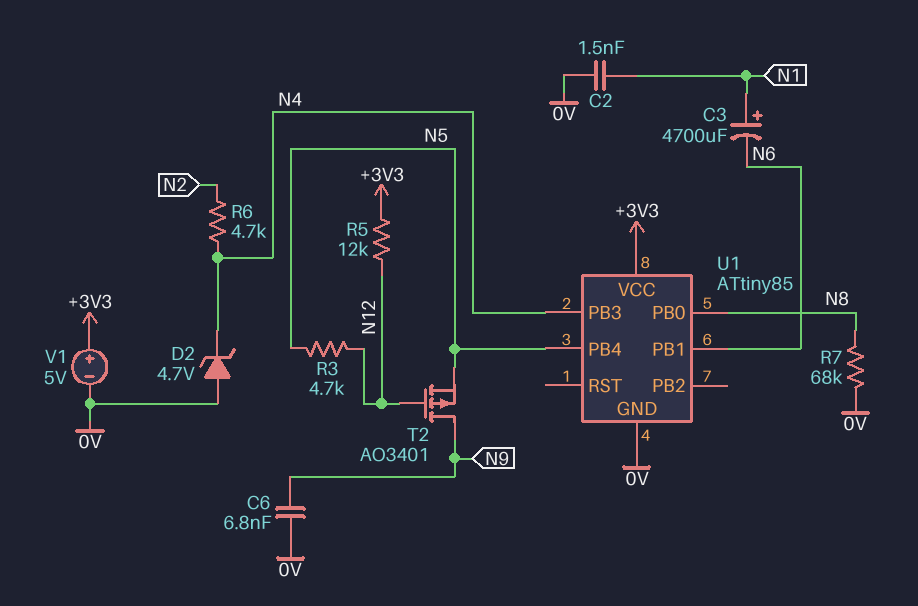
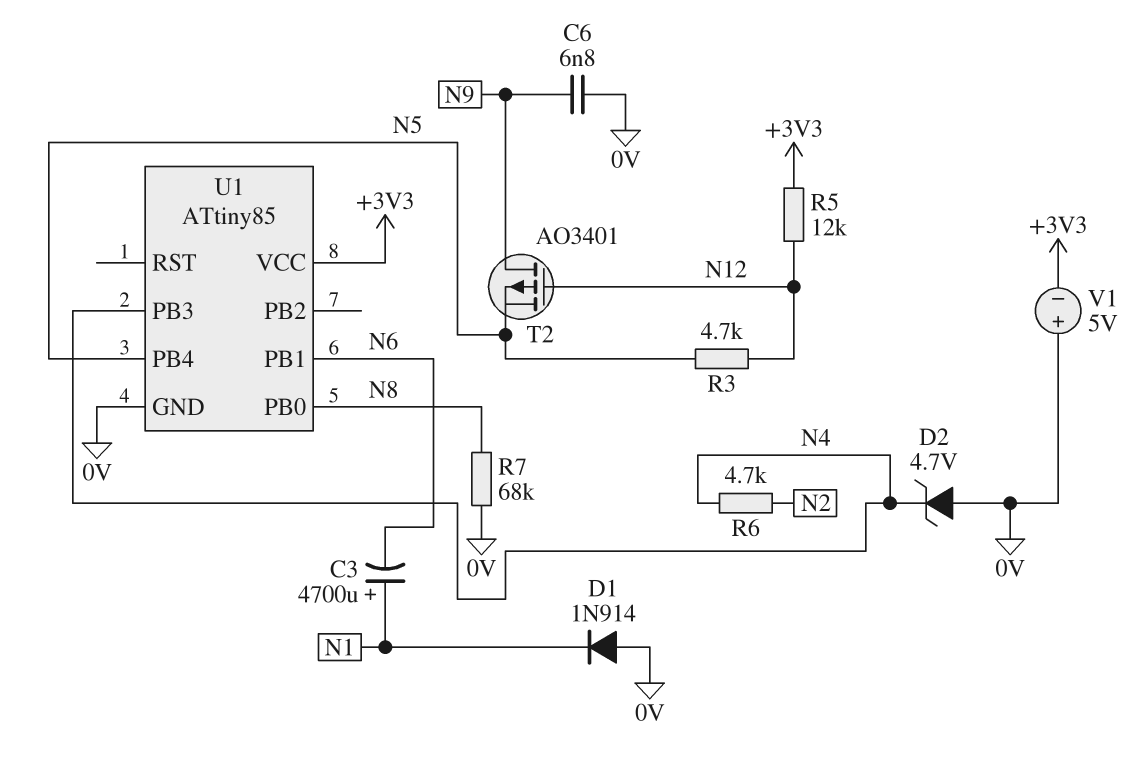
C2: 1.5nF (0V, N1) -> none
D1: none -> diode 1N914 (A 0V, K N1)
V1: 5V (plus +3V3, minus 0V) -> 5V (plus 0V, minus +3V3)

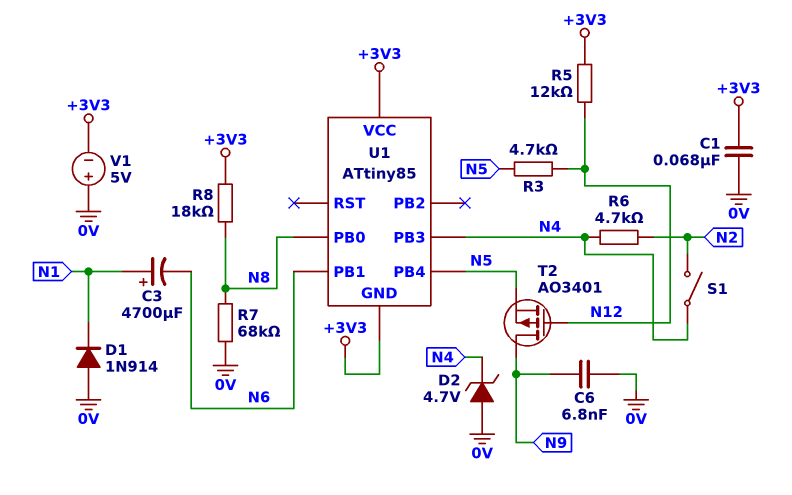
C1: none -> 68nF (+3V3, 0V)
R8: none -> 18k (+3V3, N8)
S1: none -> switch (N2, N4)
U1 pin GND: 0V -> +3V3

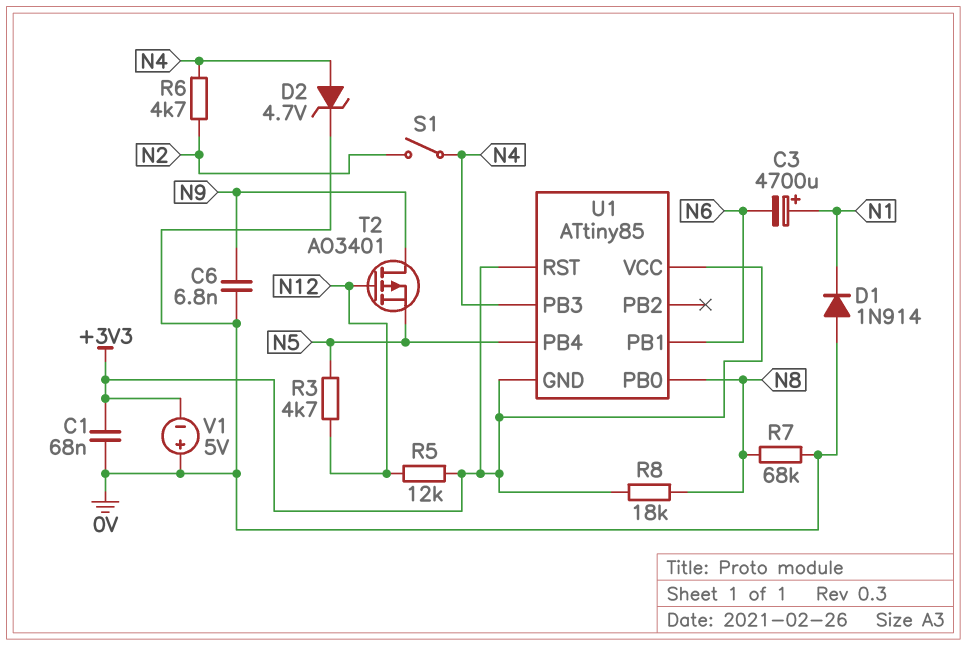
D2: zener 4.7V (A 0V, K N4) -> zener 4.7V (A N4, K 0V)
U1 pin RST: none -> +3V3

